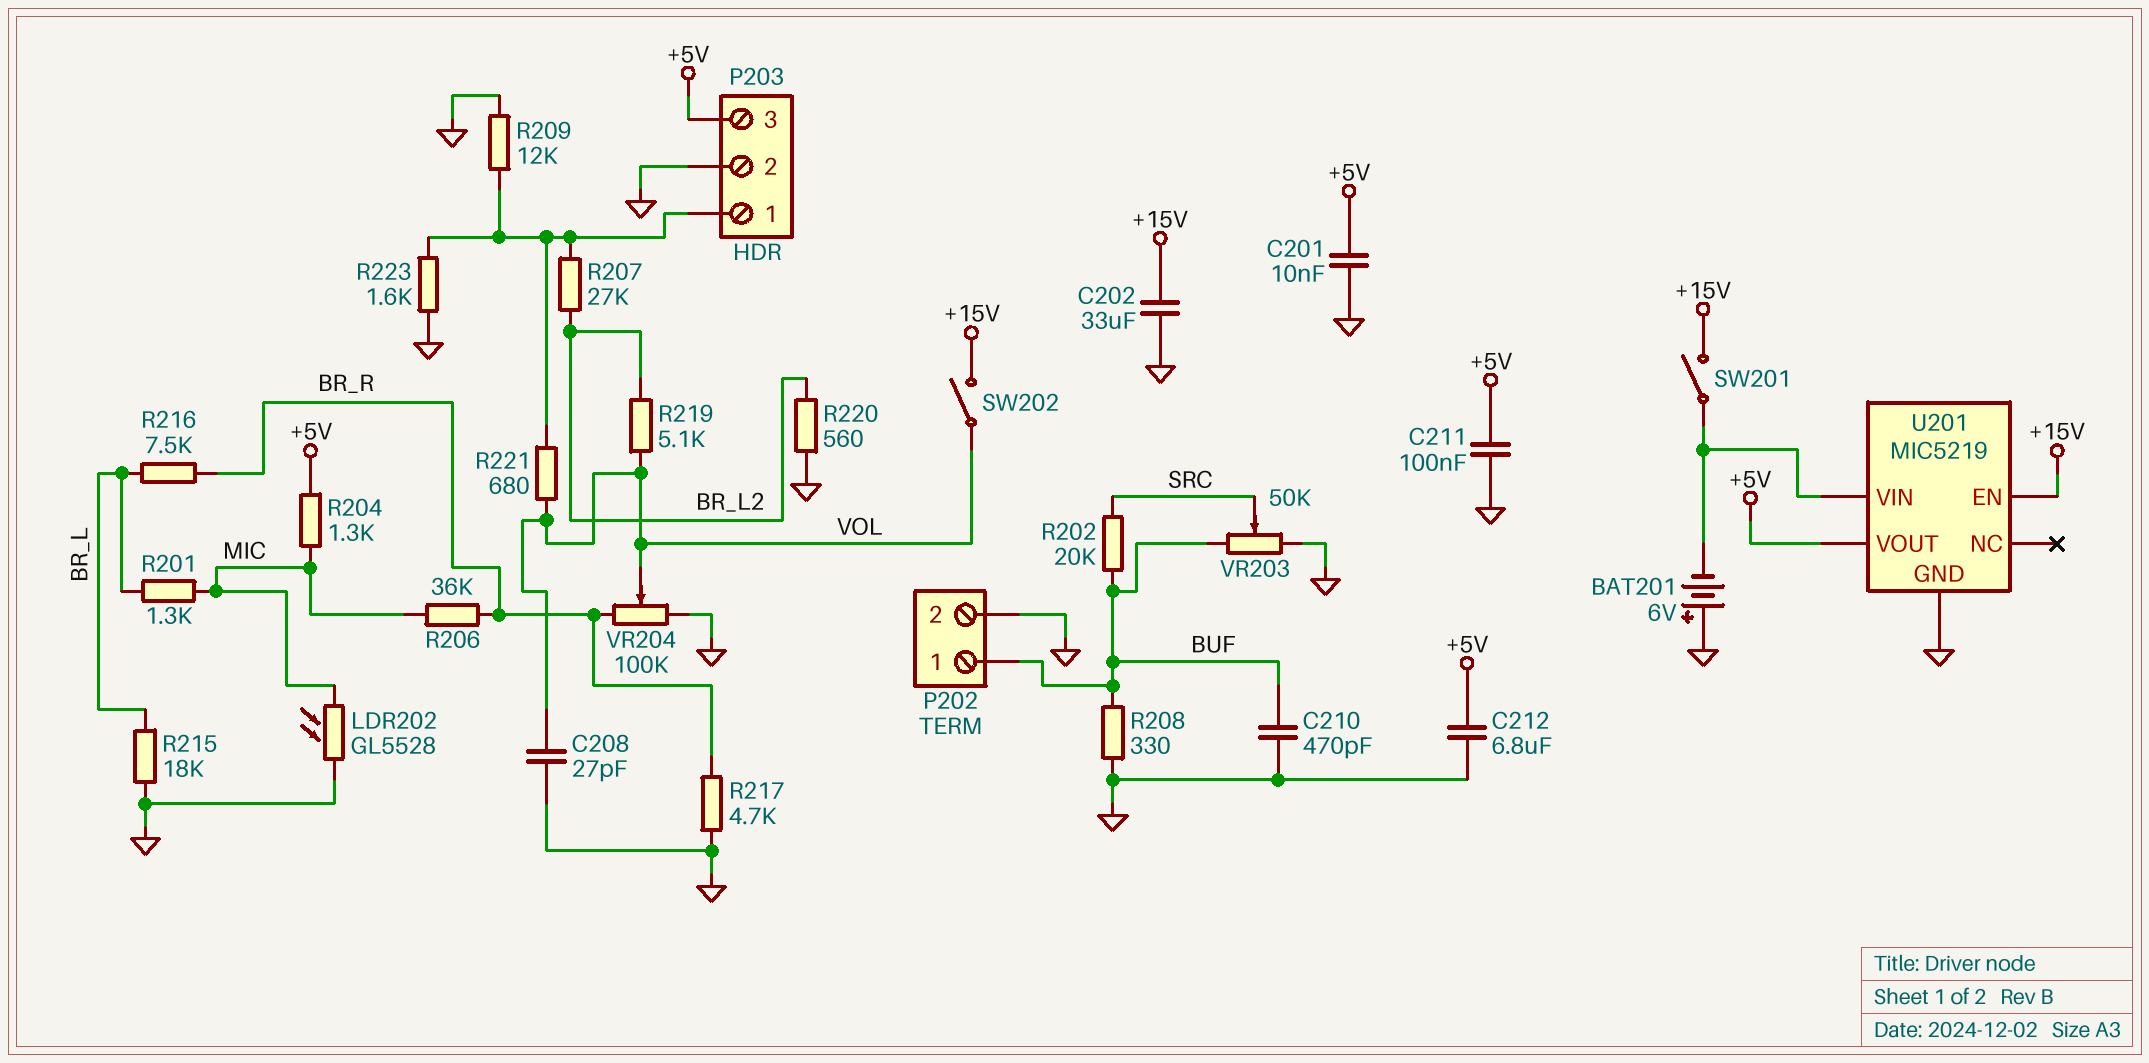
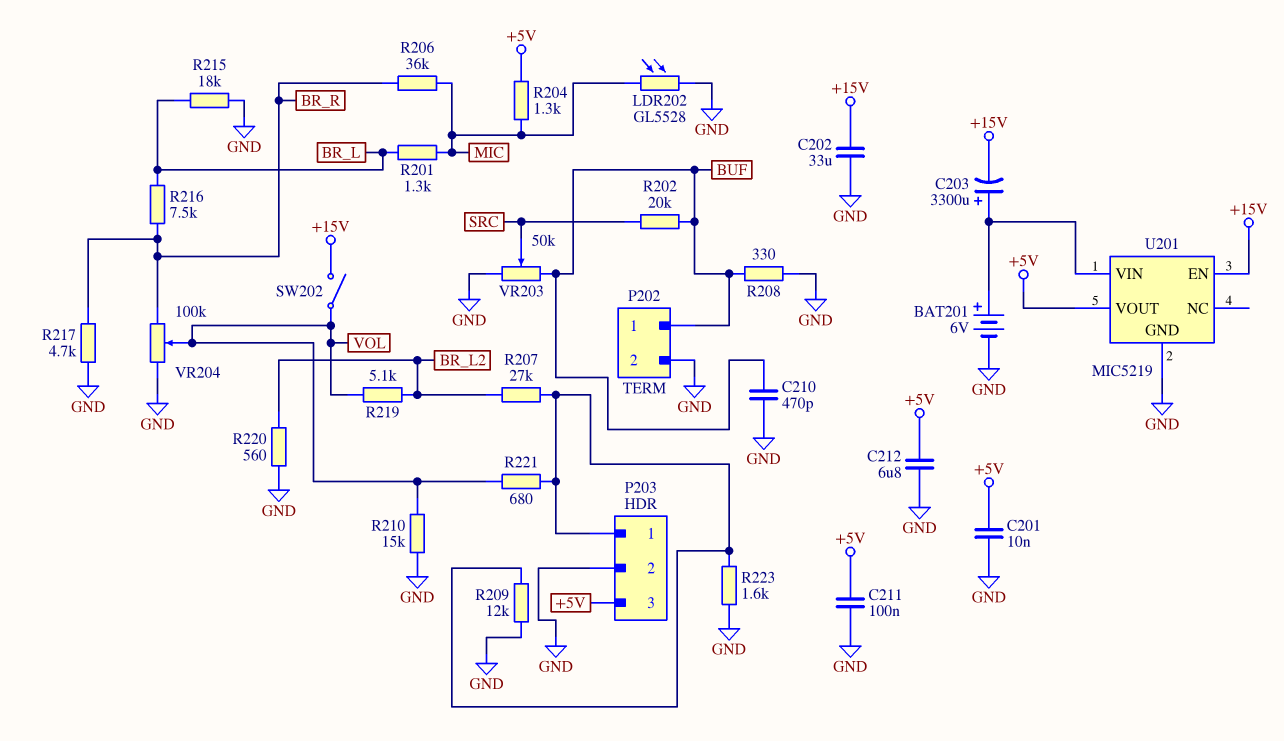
BAT201: 6V (plus GND, minus U201/VIN) -> 6V (plus U201/VIN, minus GND)
C203: none -> 3300uF (plus U201/VIN, minus +15V)
C208: 27pF (GND, VOL) -> none
R210: none -> 15k (GND, VOL)
SW201: switch (+15V, U201/VIN) -> none

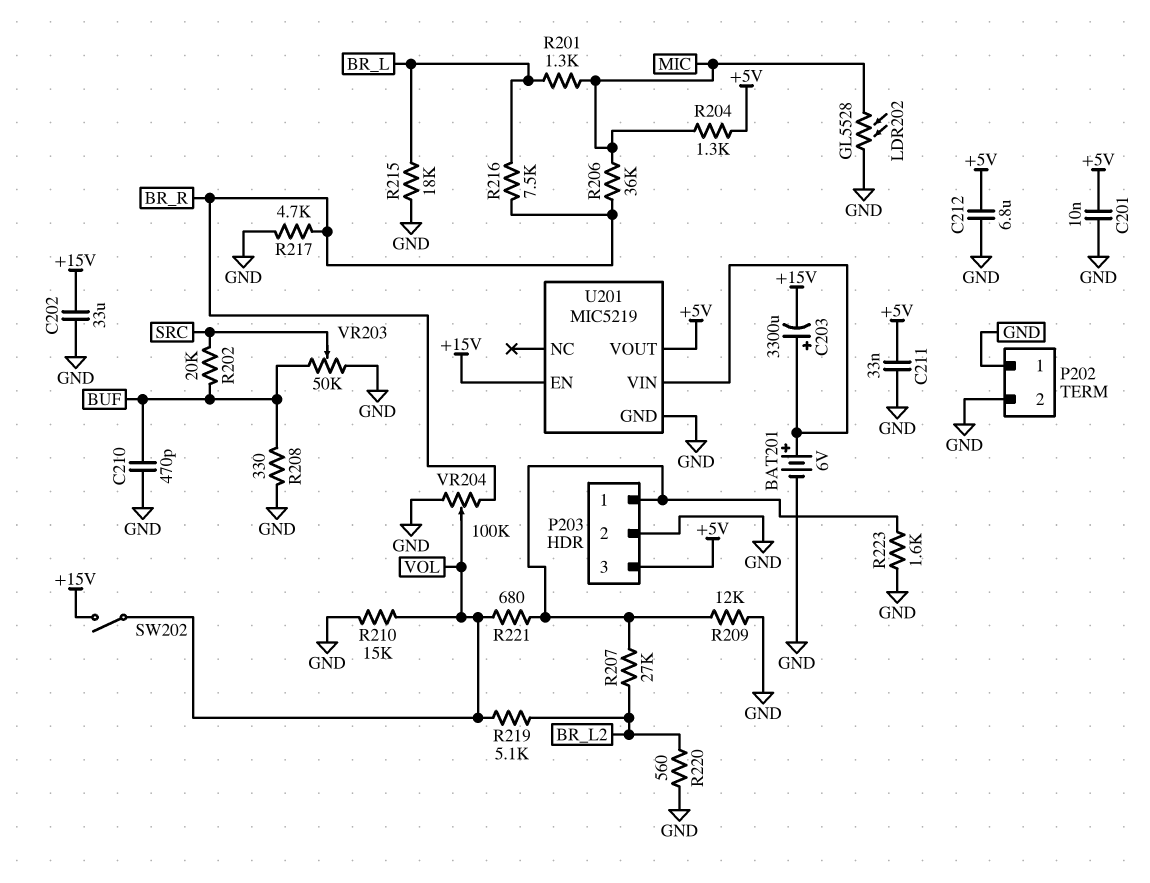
C211: 100nF (+5V, GND) -> 33nF (+5V, GND)
P202 pin 1: BUF -> GND

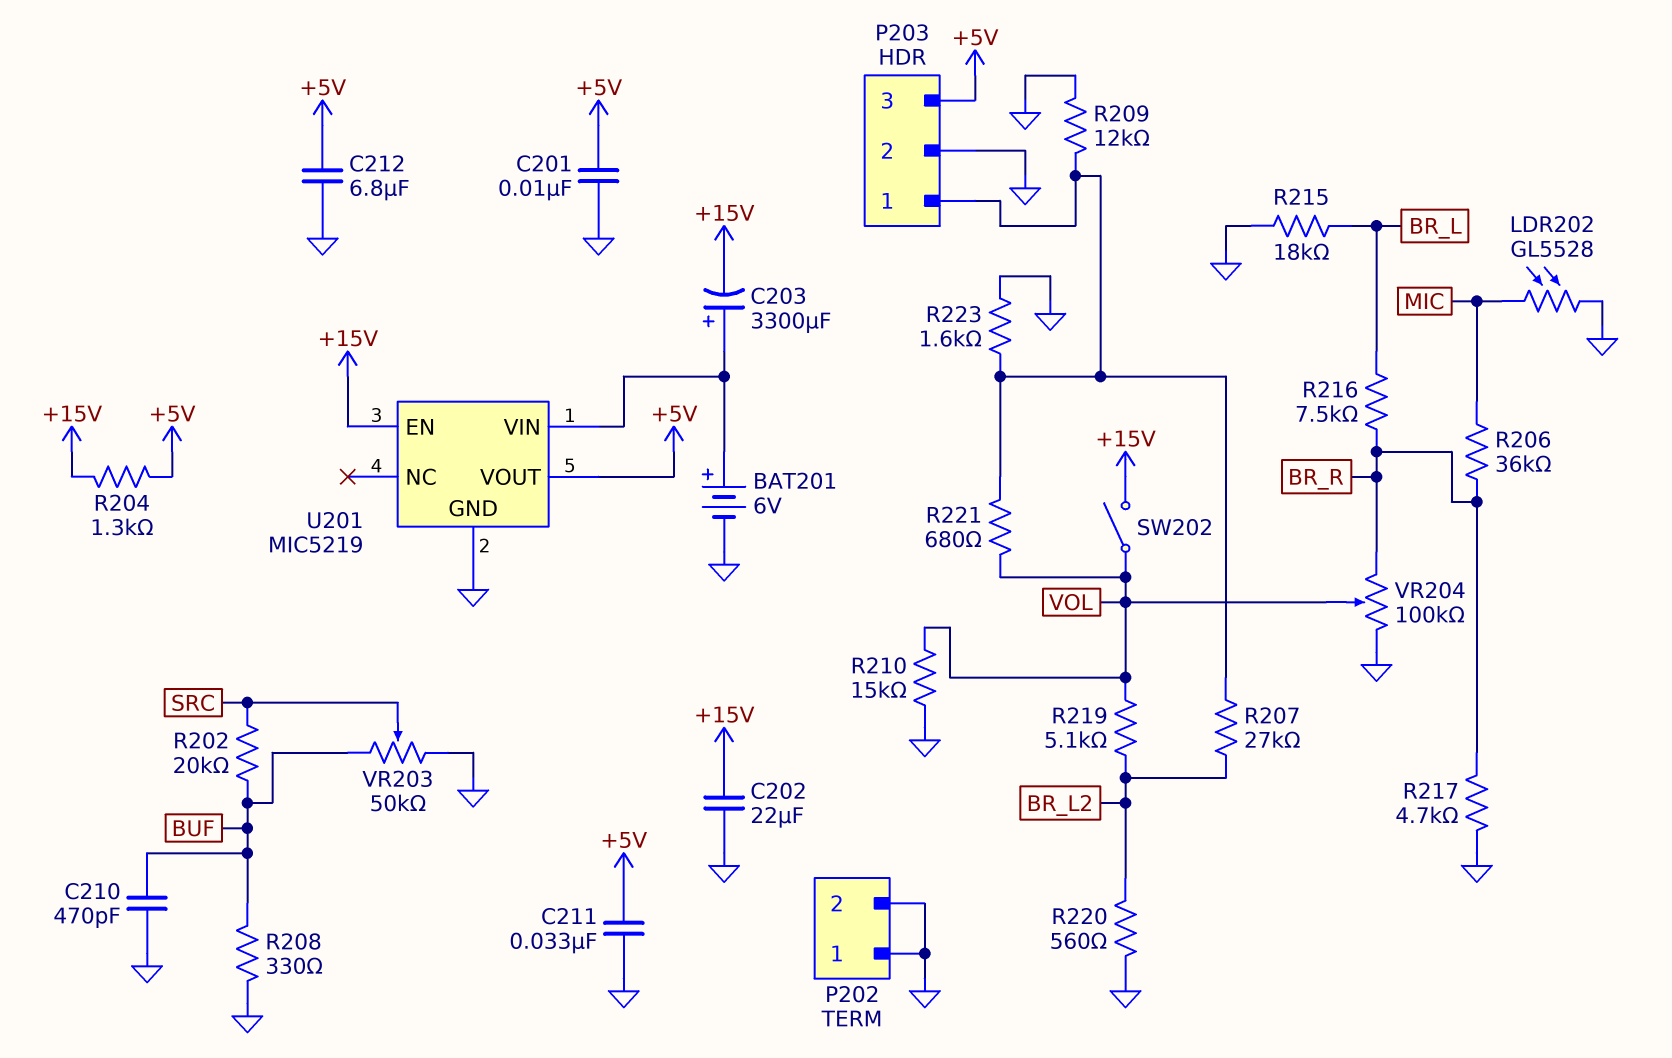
C202: 33uF (+15V, GND) -> 22uF (+15V, GND)
R201: 1.3k (BR_L, MIC) -> none
R204: 1.3k (+5V, MIC) -> 1.3k (+5V, +15V)

